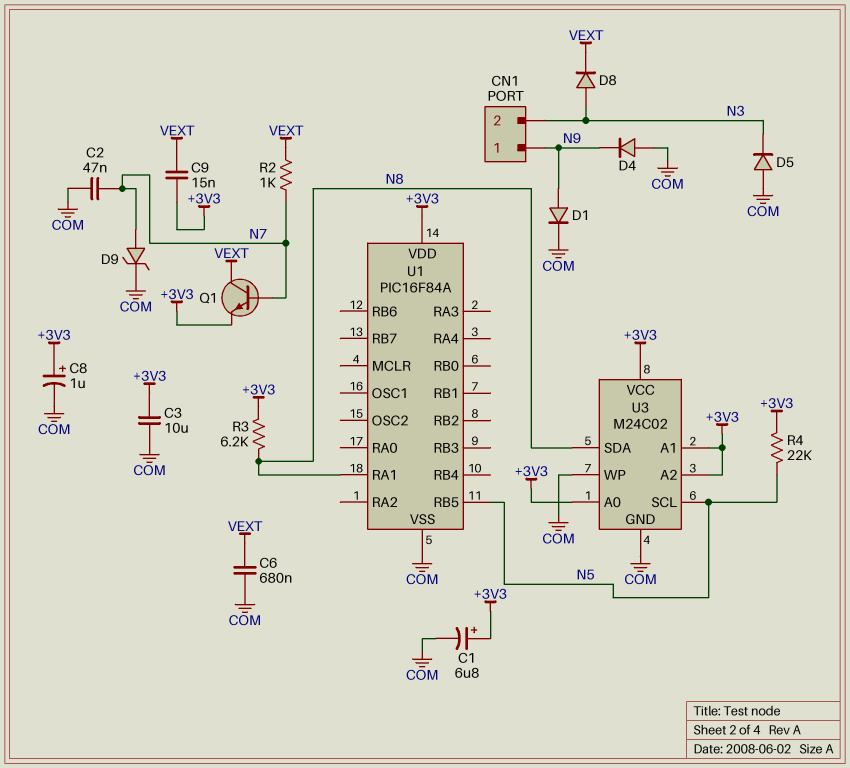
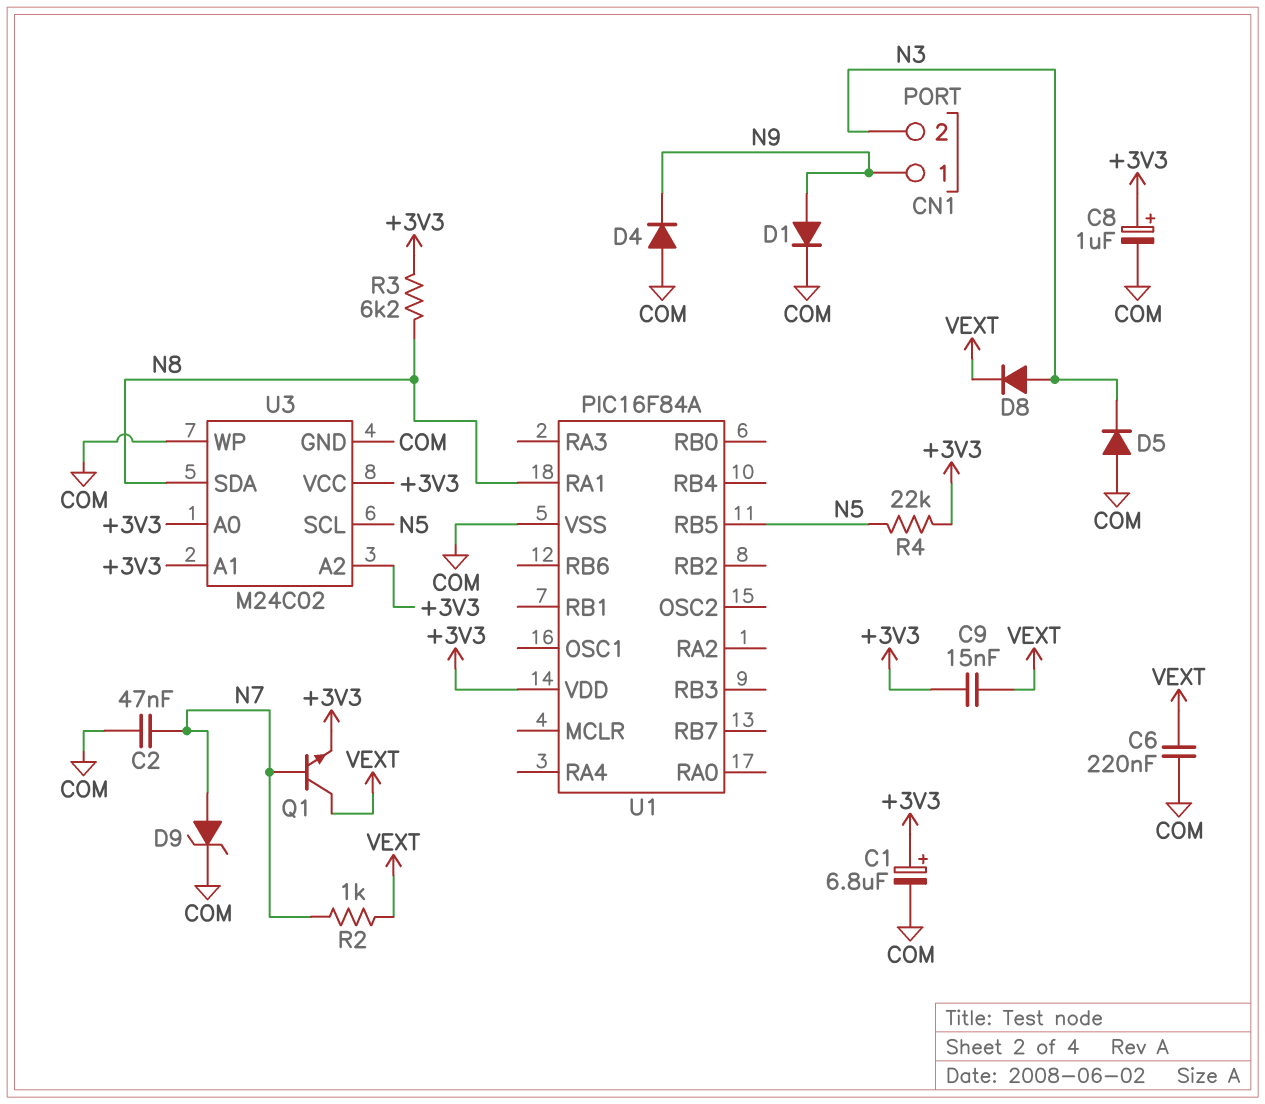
C3: 10uF (+3V3, COM) -> none
C6: 680nF (COM, VEXT) -> 220nF (COM, VEXT)

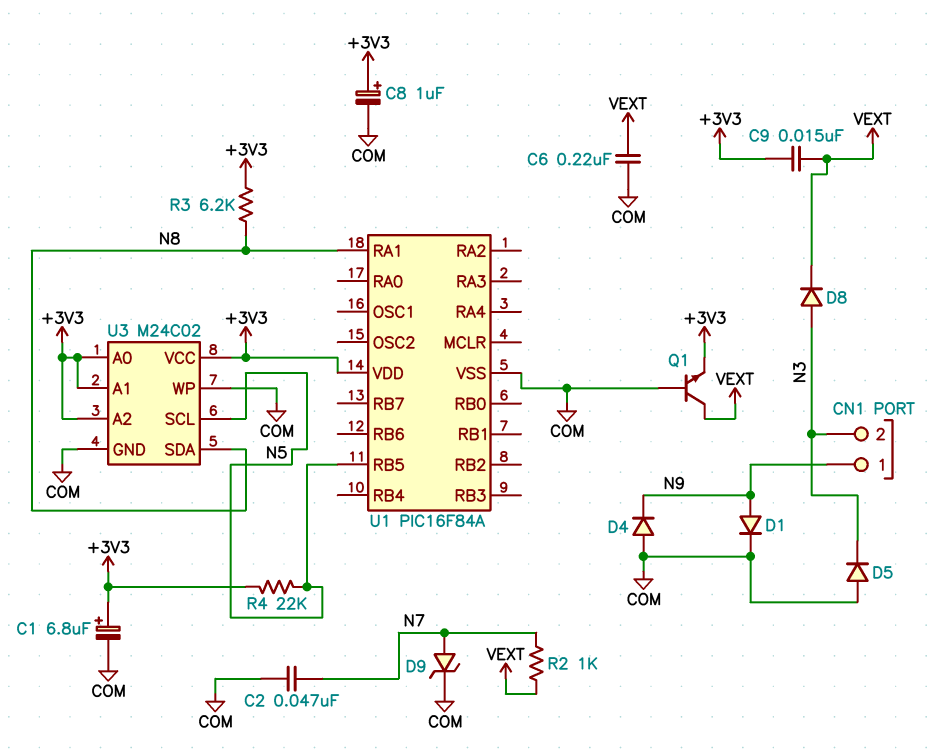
Q1: NPN (B N7, C VEXT, E +3V3) -> NPN (B COM, C VEXT, E +3V3)

